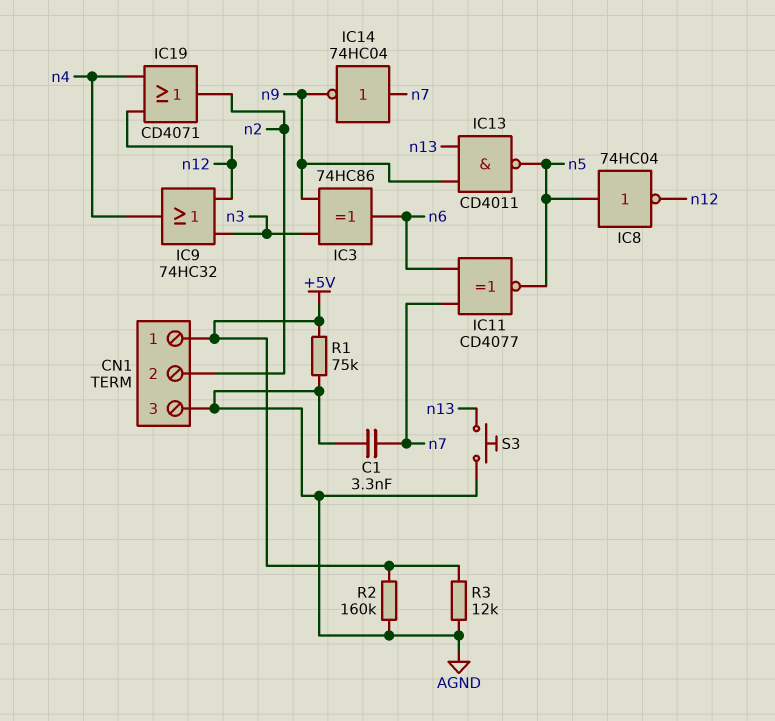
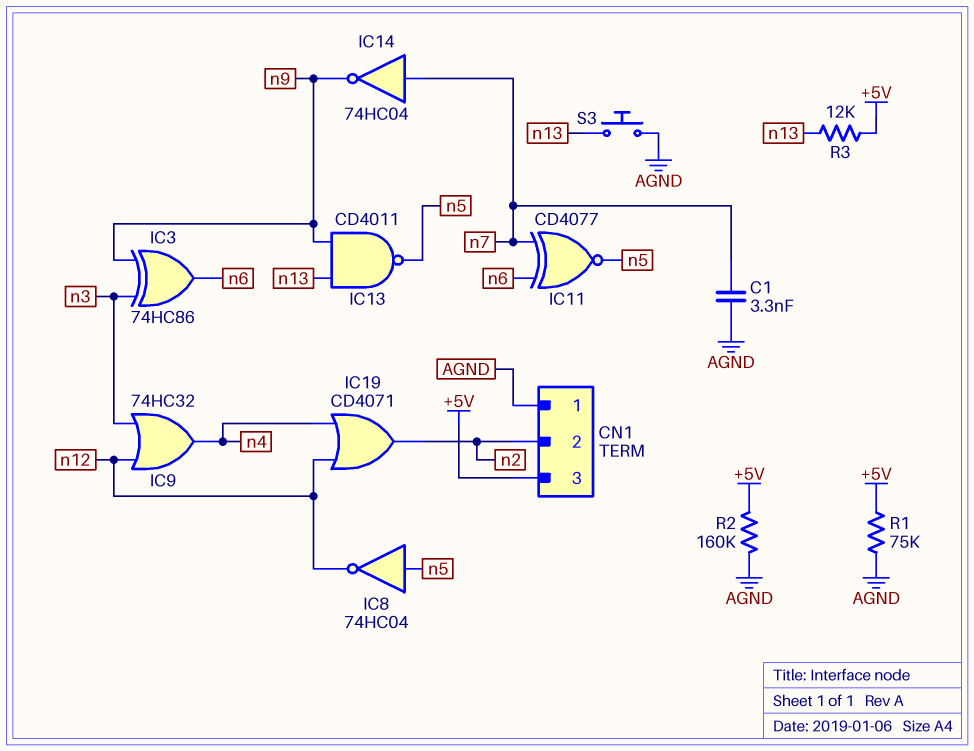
CN1 pin 1: +5V -> AGND
CN1 pin 3: AGND -> +5V
R3: 12k (+5V, AGND) -> 12k (+5V, n13)

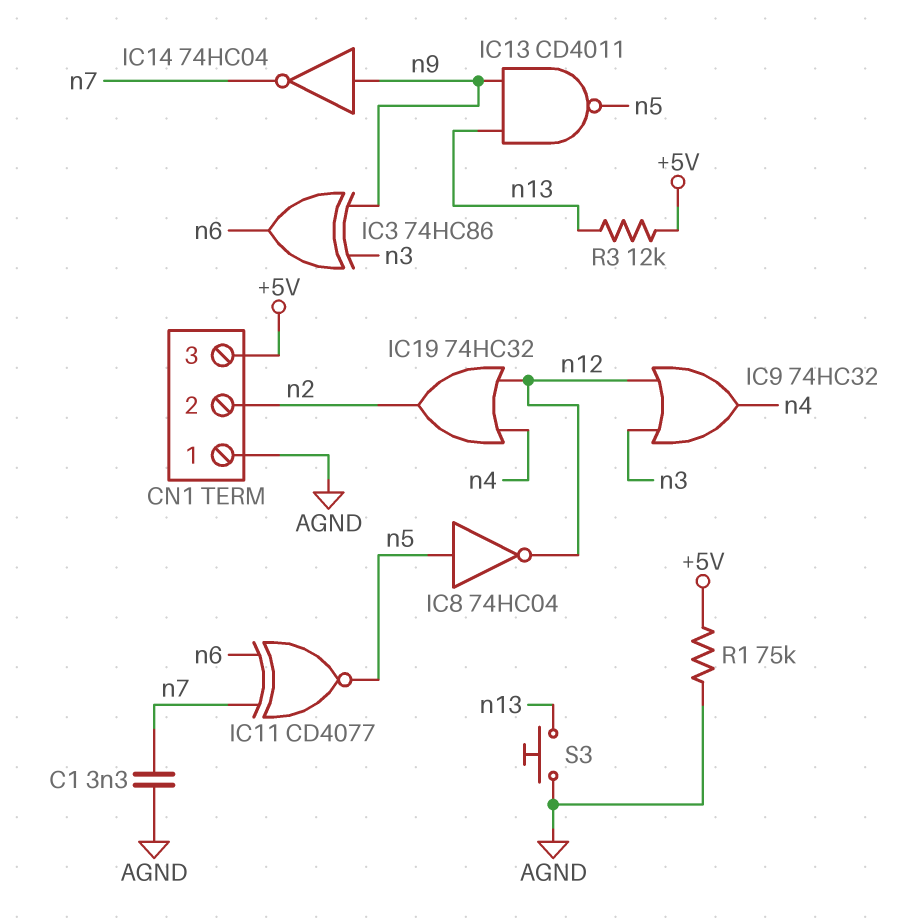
IC14: NOT 74HC04 (in n7, out n9) -> NOT 74HC04 (in n9, out n7)
IC19: OR CD4071 (in n4, in n12, out n2) -> OR 74HC32 (in n4, in n12, out n2)
R2: 160k (+5V, AGND) -> none

